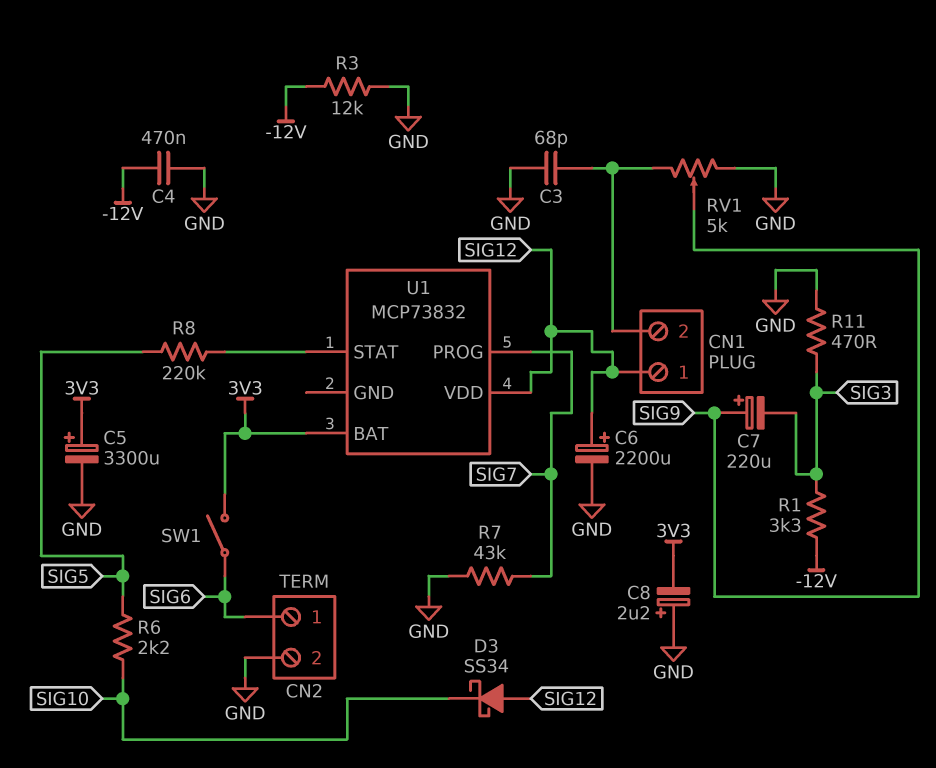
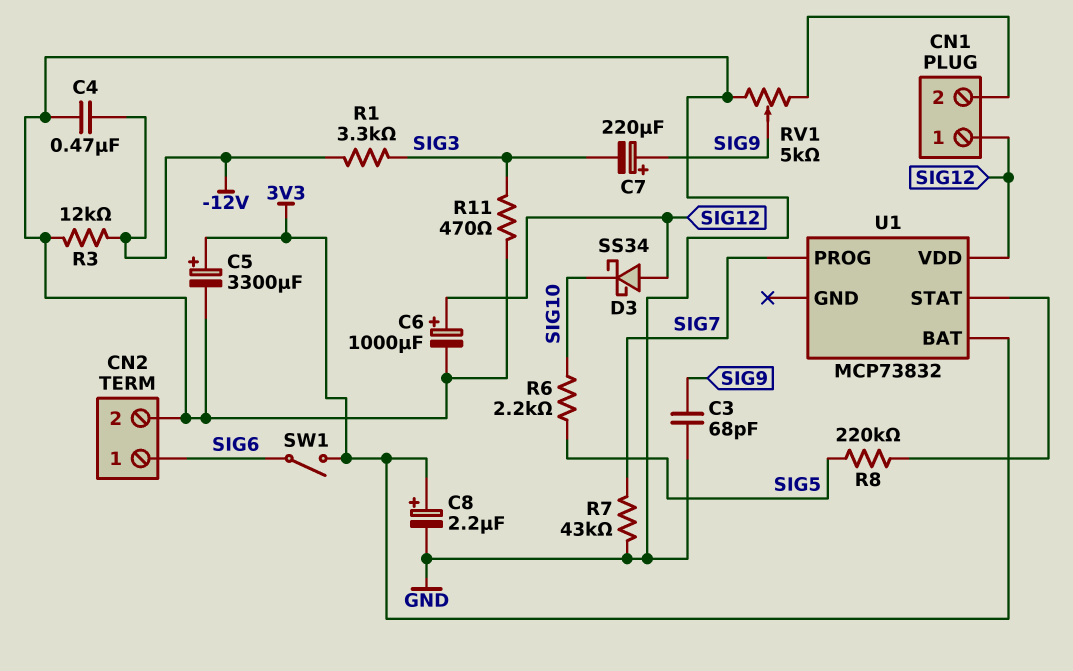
C3: 68pF (CN1/2, GND) -> 68pF (GND, SIG9)
C6: 2200uF (plus SIG12, minus GND) -> 1000uF (plus SIG12, minus GND)
C8: 2.2uF (plus GND, minus 3V3) -> 2.2uF (plus 3V3, minus GND)

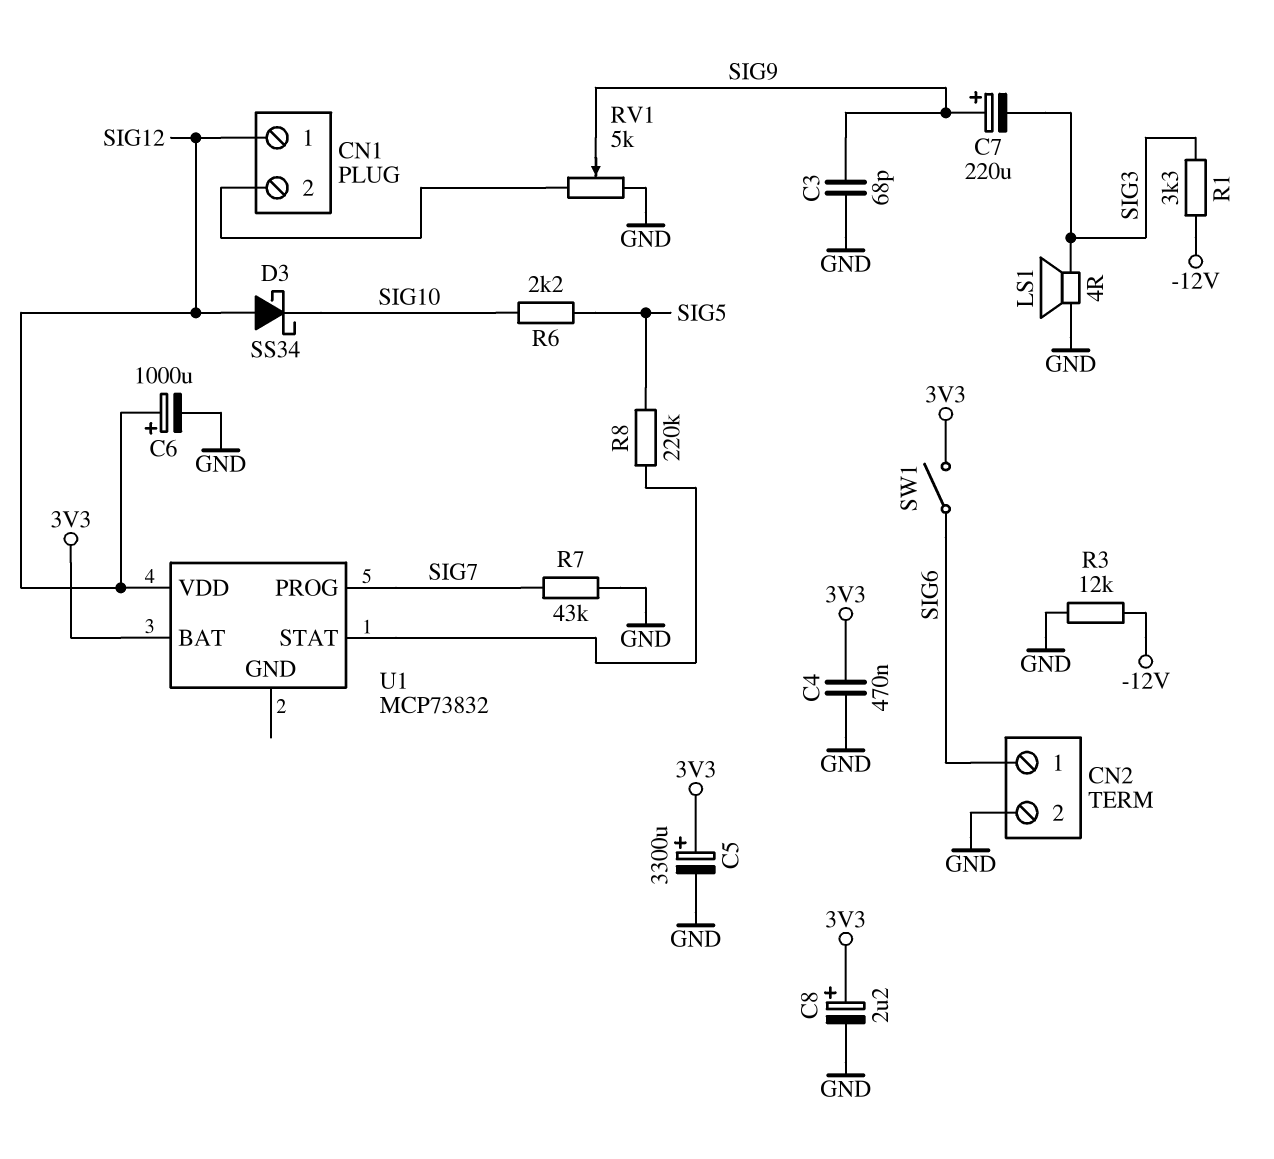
C4: 470nF (-12V, GND) -> 470nF (3V3, GND)
LS1: none -> speaker 4R (GND, SIG3)
R11: 470 (GND, SIG3) -> none

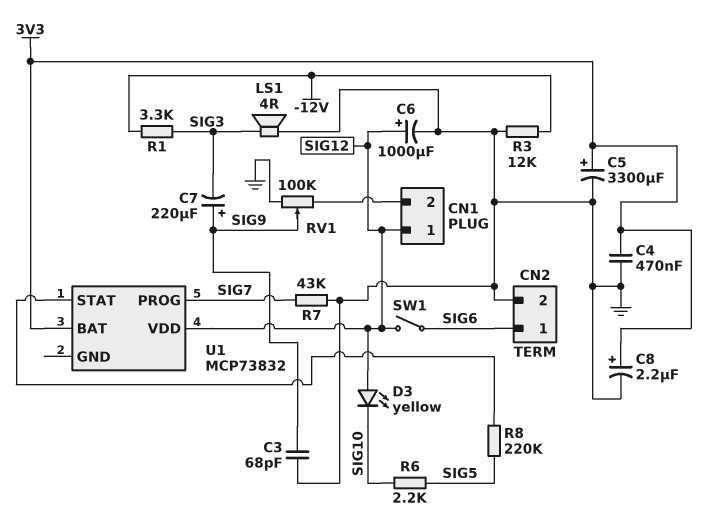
D3: schottky SS34 (A SIG12, K SIG10) -> LED yellow (A SIG12, K SIG10)
RV1: 5k (CN1/2, GND, wiper SIG9) -> 100k (CN1/2, GND, wiper SIG9)
SW1: switch (3V3, SIG6) -> switch (SIG6, SIG12)

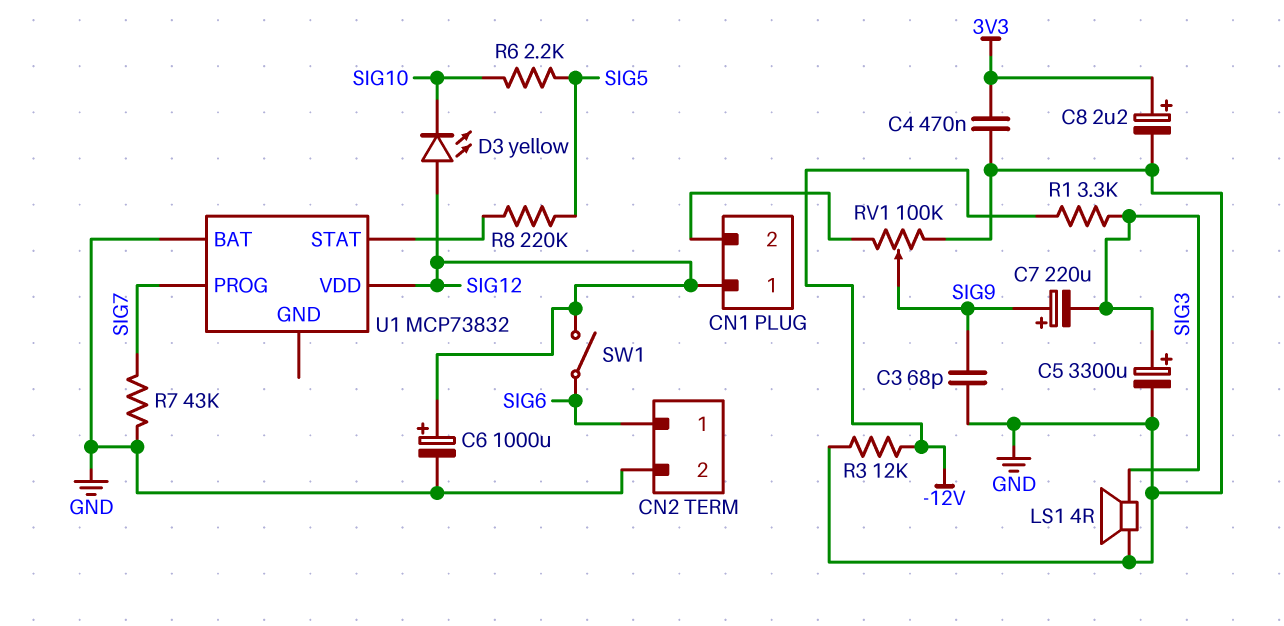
C5: 3300uF (plus 3V3, minus GND) -> 3300uF (plus SIG3, minus GND)
U1 pin BAT: 3V3 -> GND

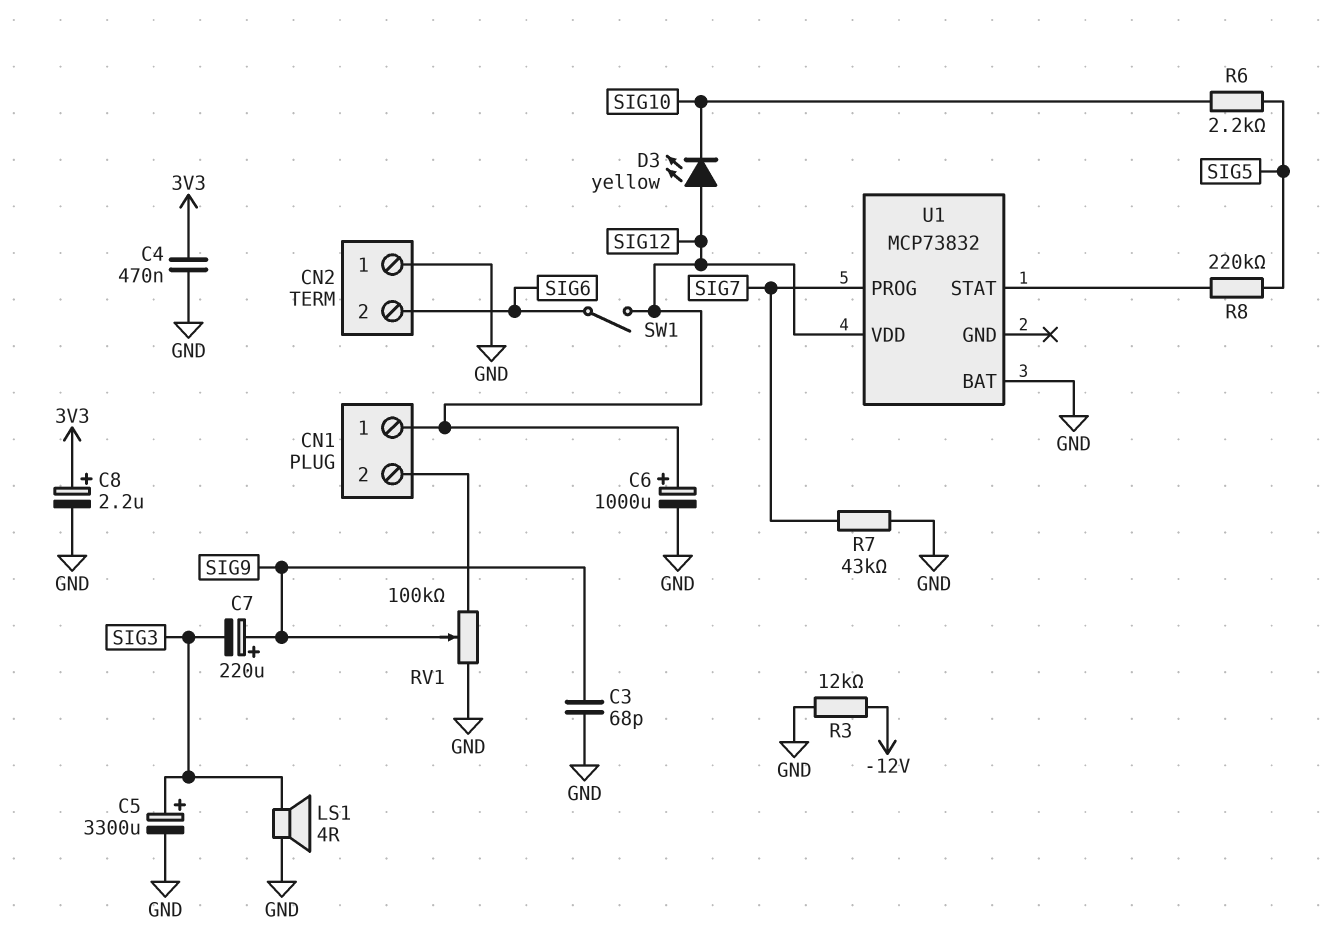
CN2 pin 1: SIG6 -> GND
CN2 pin 2: GND -> SIG6
R1: 3.3k (-12V, SIG3) -> none

